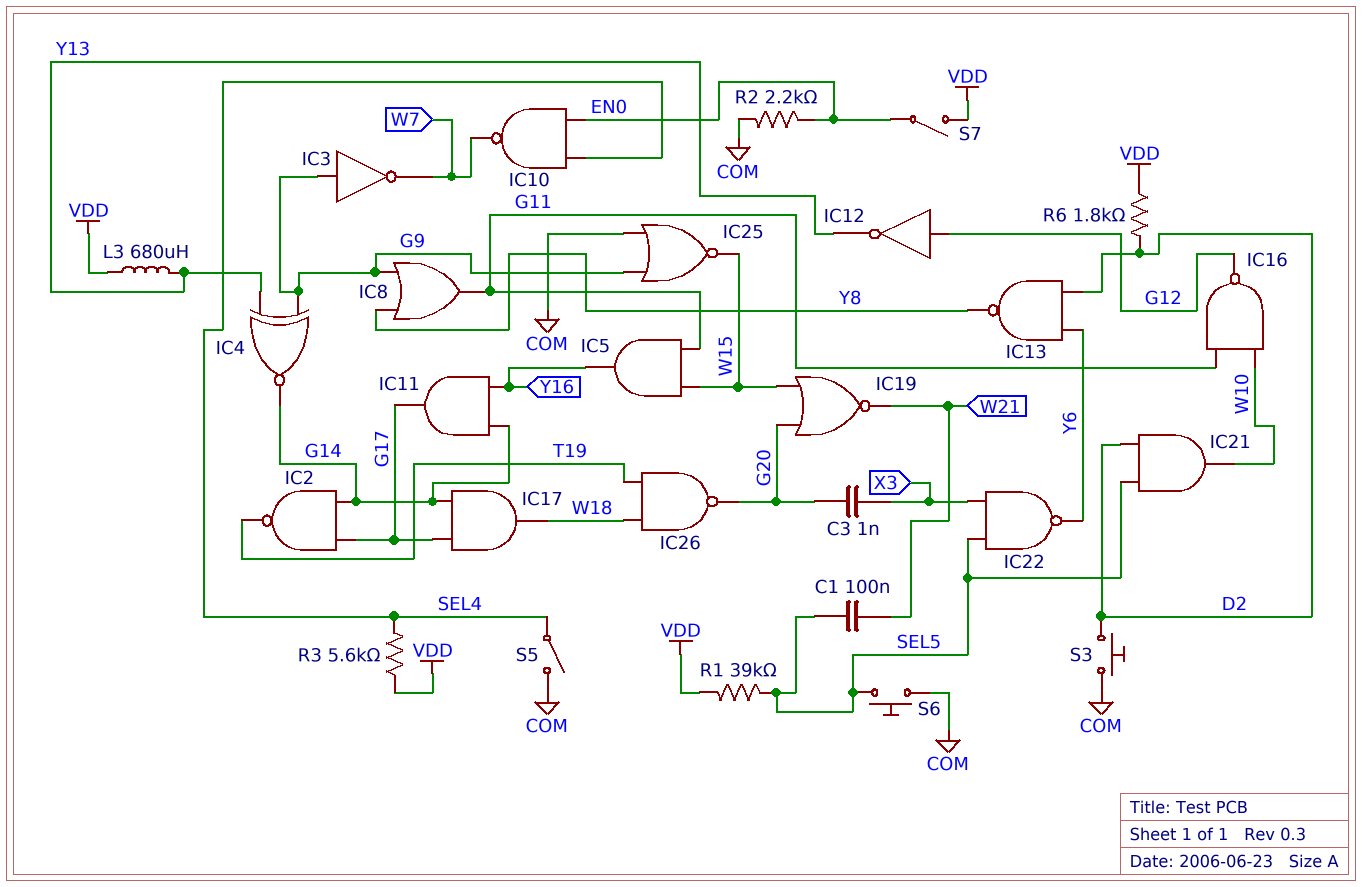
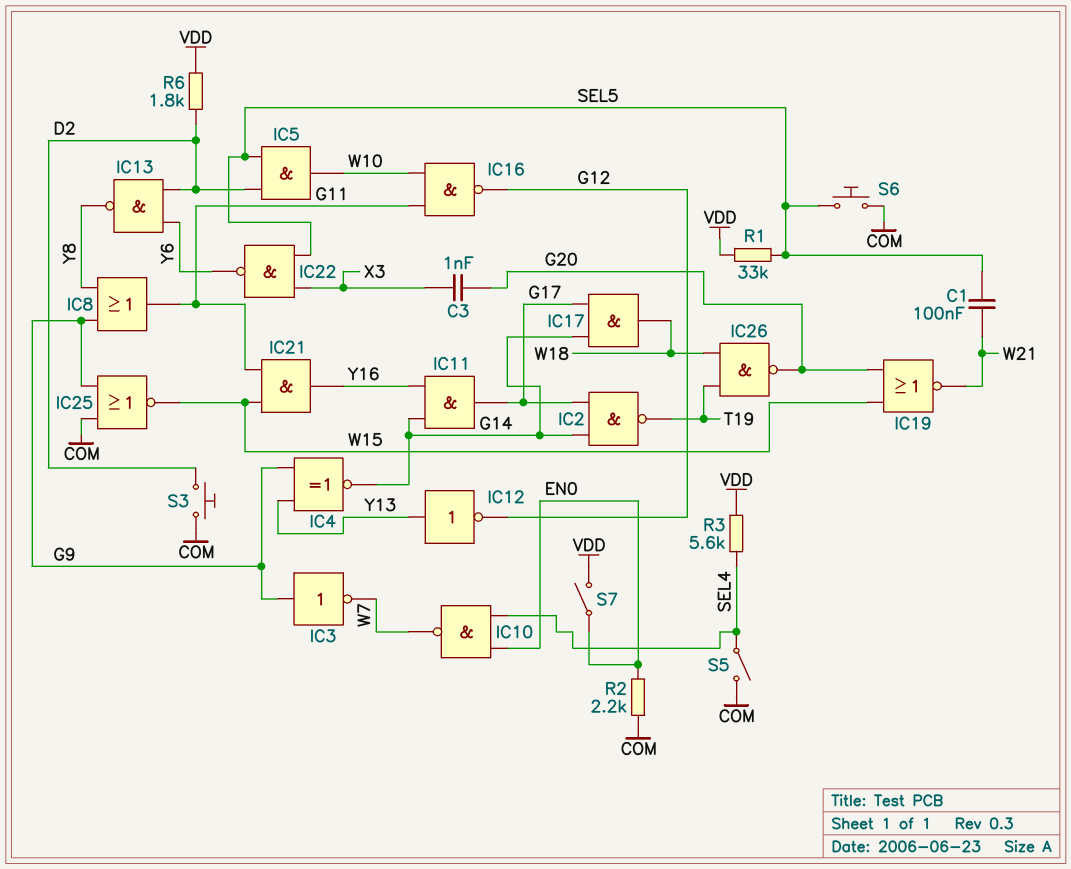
IC5: AND (in G11, in W15, out Y16) -> AND (in D2, in SEL5, out W10)
IC12: NOT (in G12, out Y13) -> NOT (in Y13, out G12)
IC21: AND (in D2, in SEL5, out W10) -> AND (in G11, in W15, out Y16)
L3: 680uH (VDD, Y13) -> none
R1: 39k (SEL5, VDD) -> 33k (SEL5, VDD)

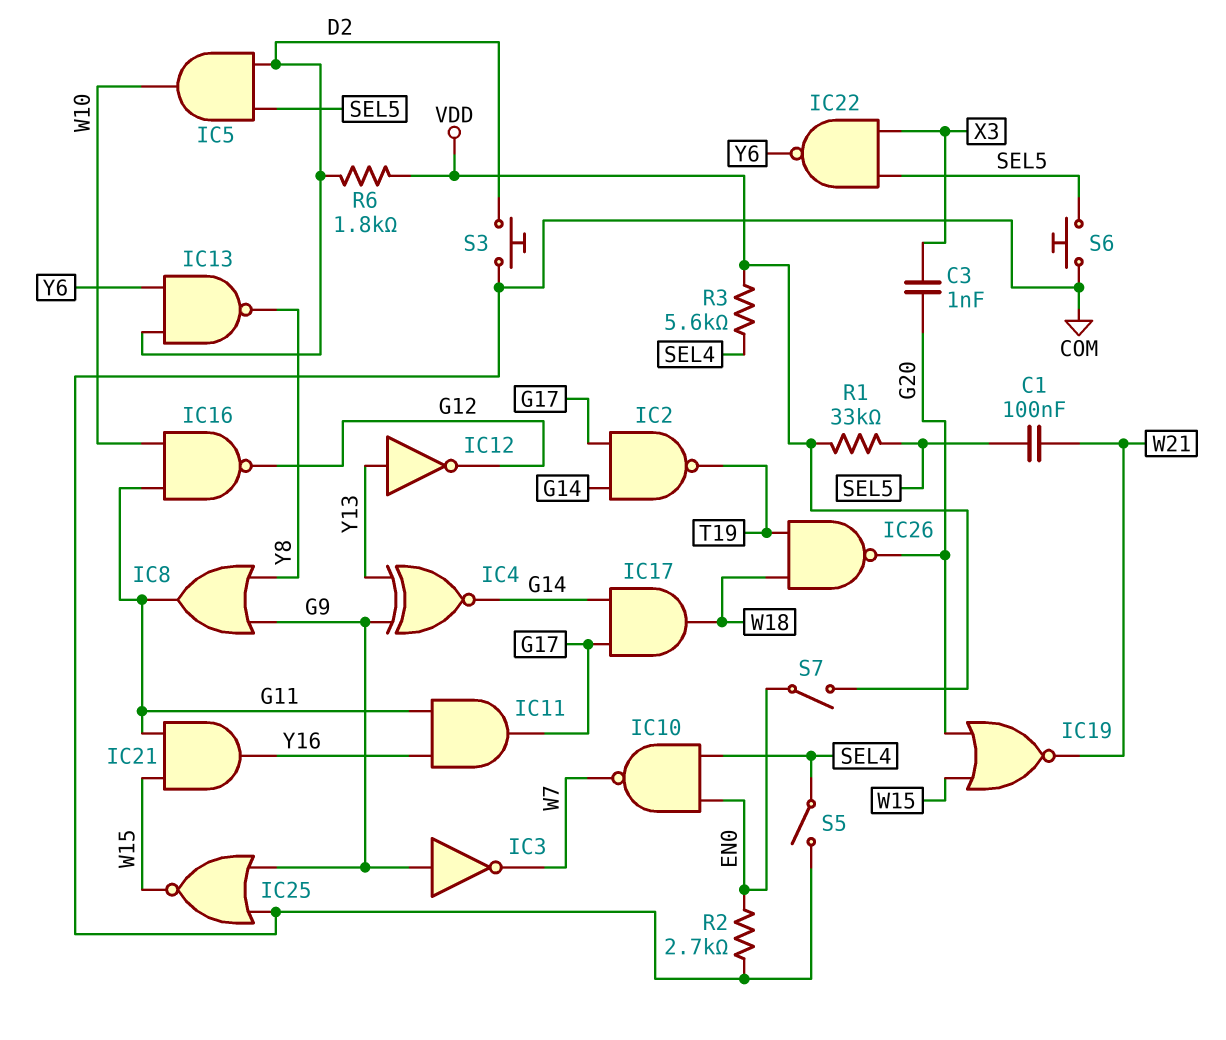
IC11: AND (in G14, in Y16, out G17) -> AND (in G11, in Y16, out G17)
R2: 2.2k (COM, EN0) -> 2.7k (COM, EN0)

